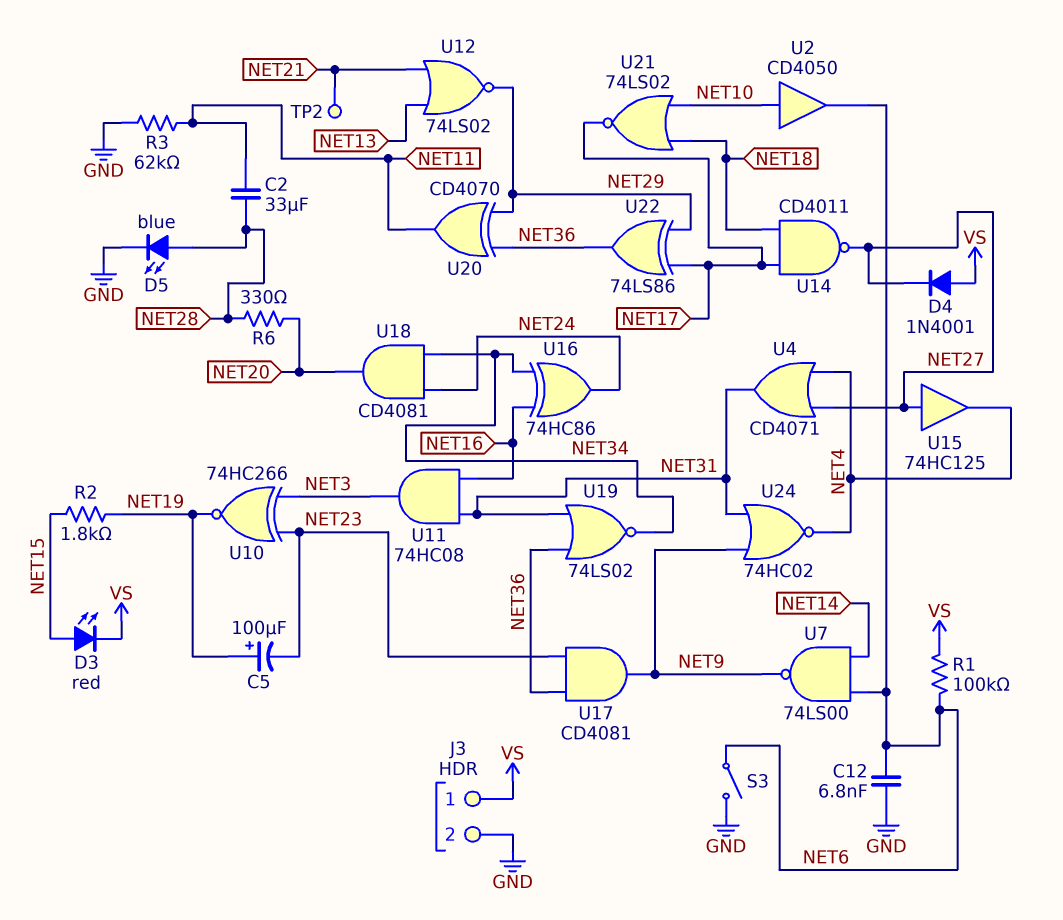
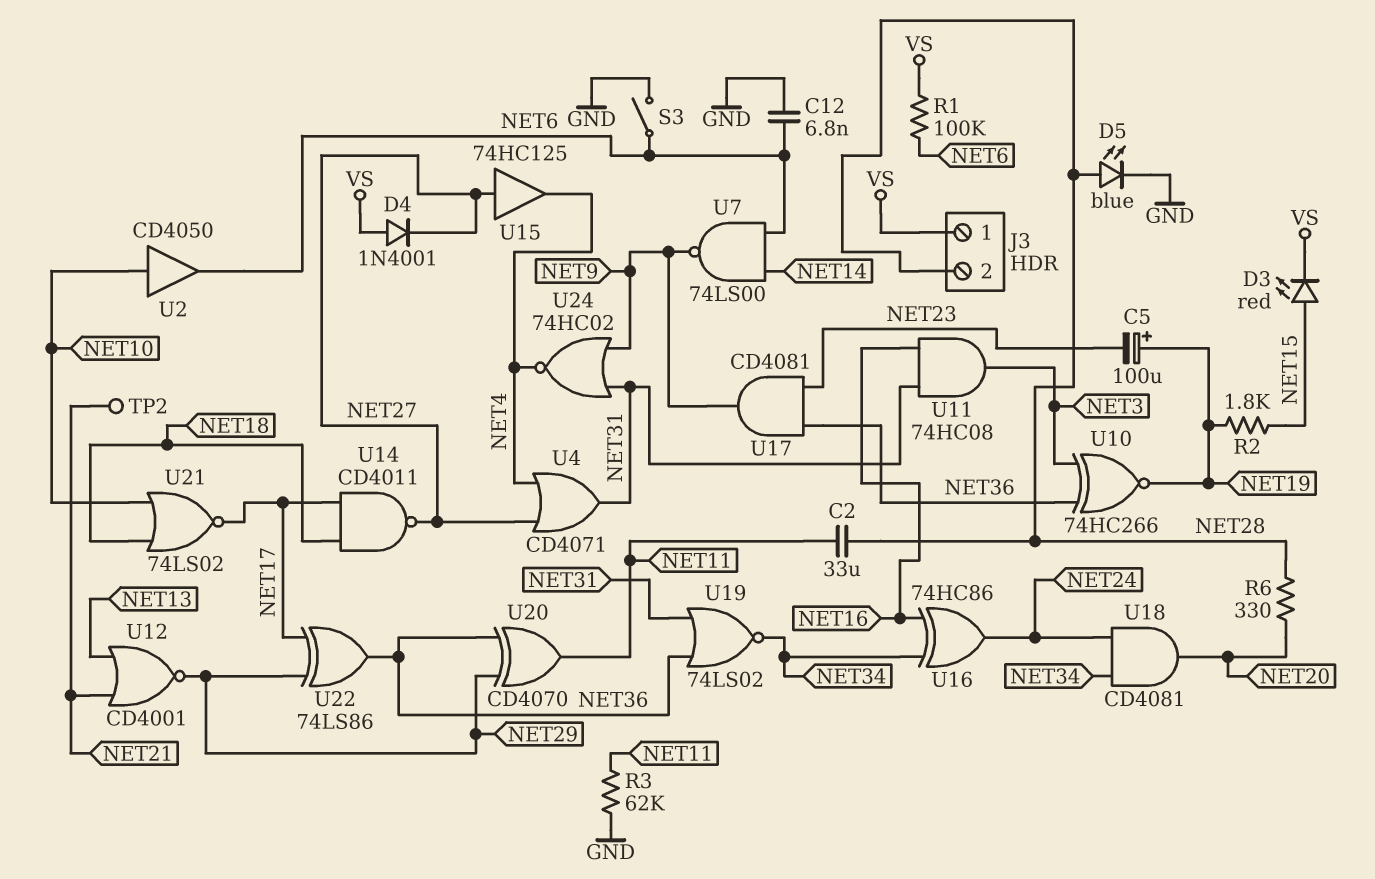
J3 pin 2: GND -> NET28
U10: XNOR 74HC266 (in NET3, in NET23, out NET19) -> XNOR 74HC266 (in NET3, in NET36, out NET19)
U12: NOR 74LS02 (in NET13, in NET21, out NET29) -> NOR CD4001 (in NET13, in NET21, out NET29)

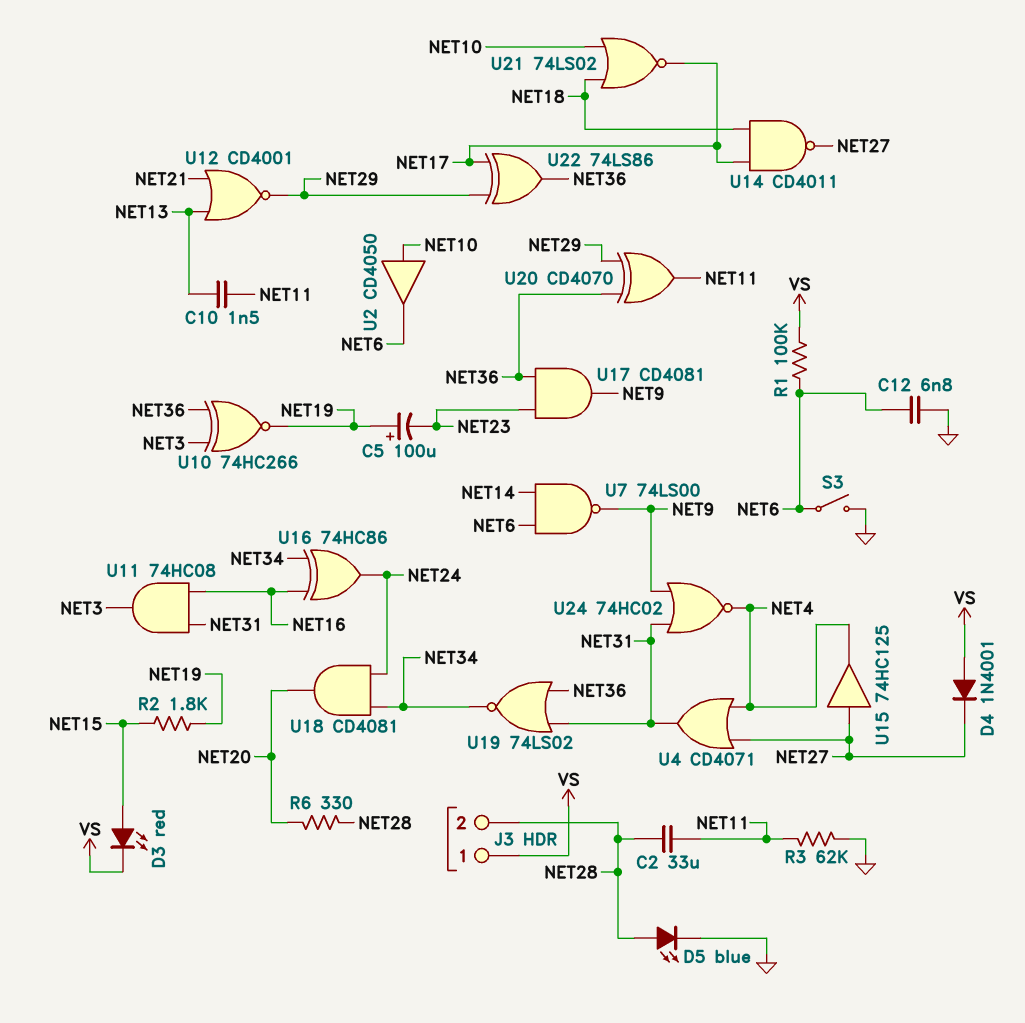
C10: none -> 1.5nF (NET11, NET13)
TP2: test point (NET21) -> none

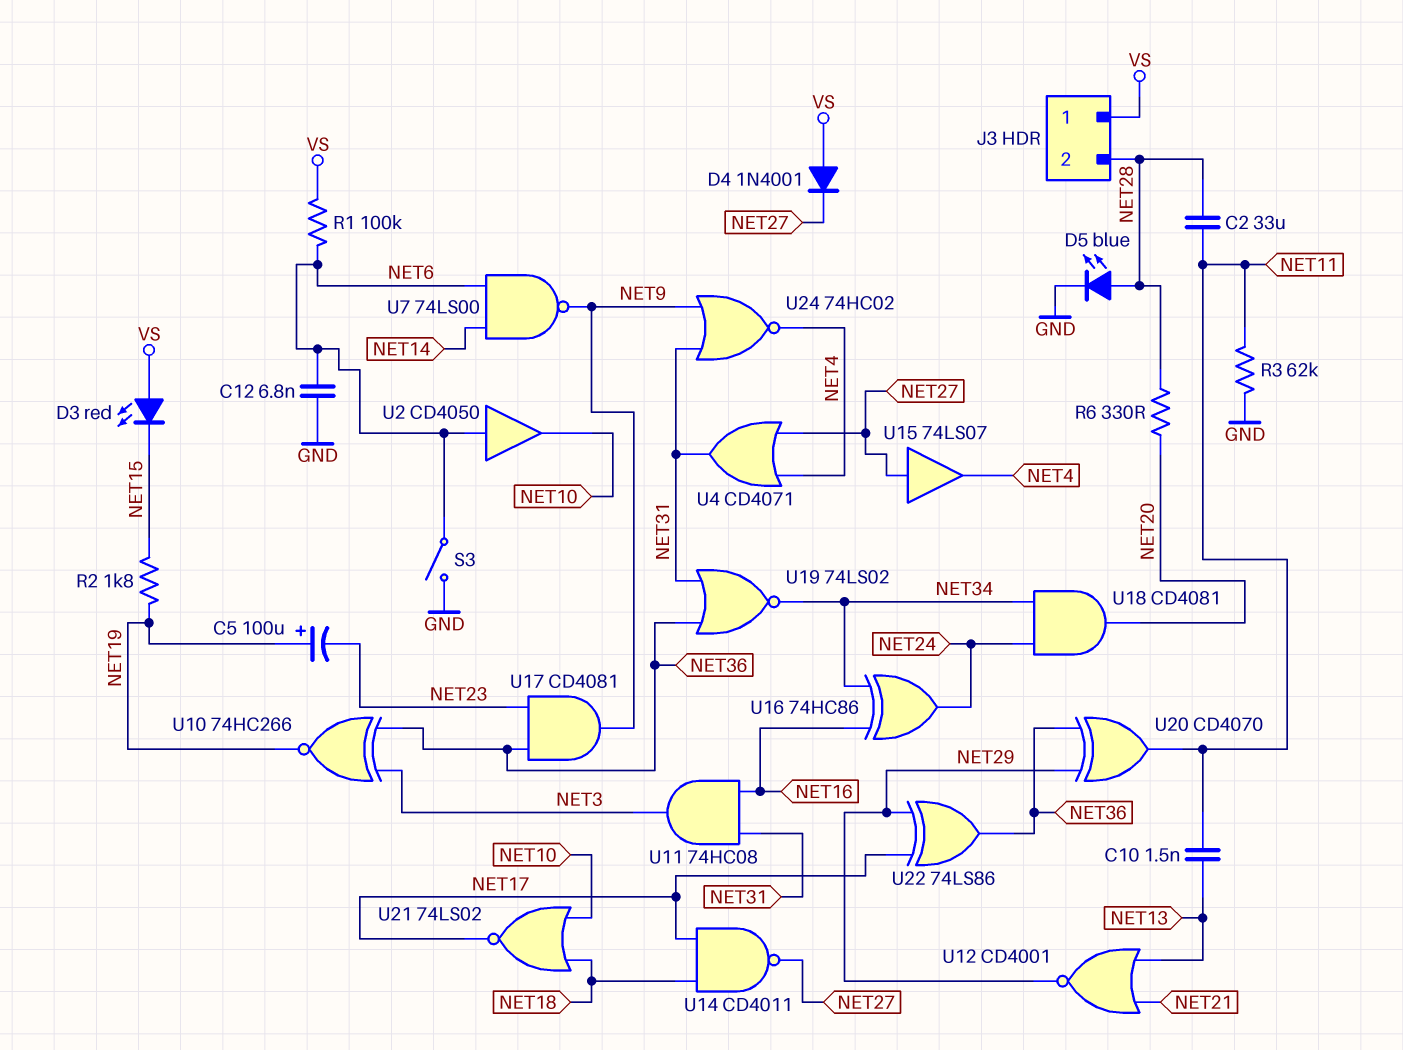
D3: LED red (A NET15, K VS) -> LED red (A VS, K NET15)
U2: buffer CD4050 (in NET10, out NET6) -> buffer CD4050 (in NET6, out NET10)
U15: buffer 74HC125 (in NET27, out NET4) -> buffer 74LS07 (in NET27, out NET4)

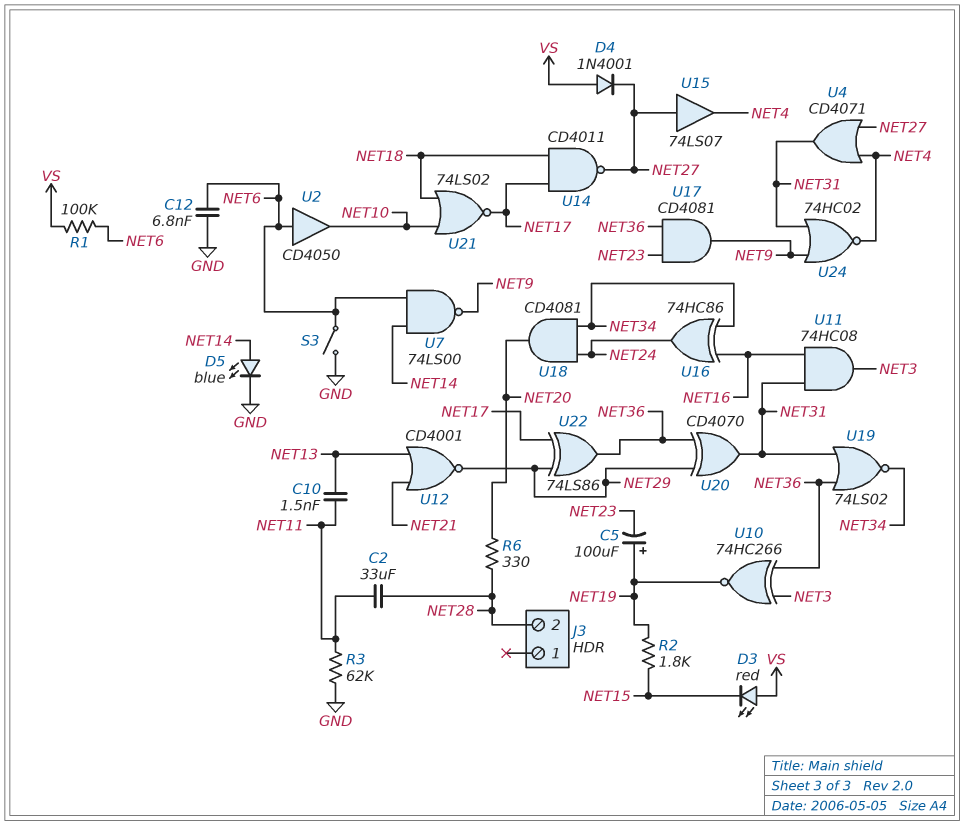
D5: LED blue (A NET28, K GND) -> LED blue (A NET14, K GND)
J3 pin 1: VS -> none
U20: XOR CD4070 (in NET29, in NET36, out NET11) -> XOR CD4070 (in NET29, in NET36, out NET31)

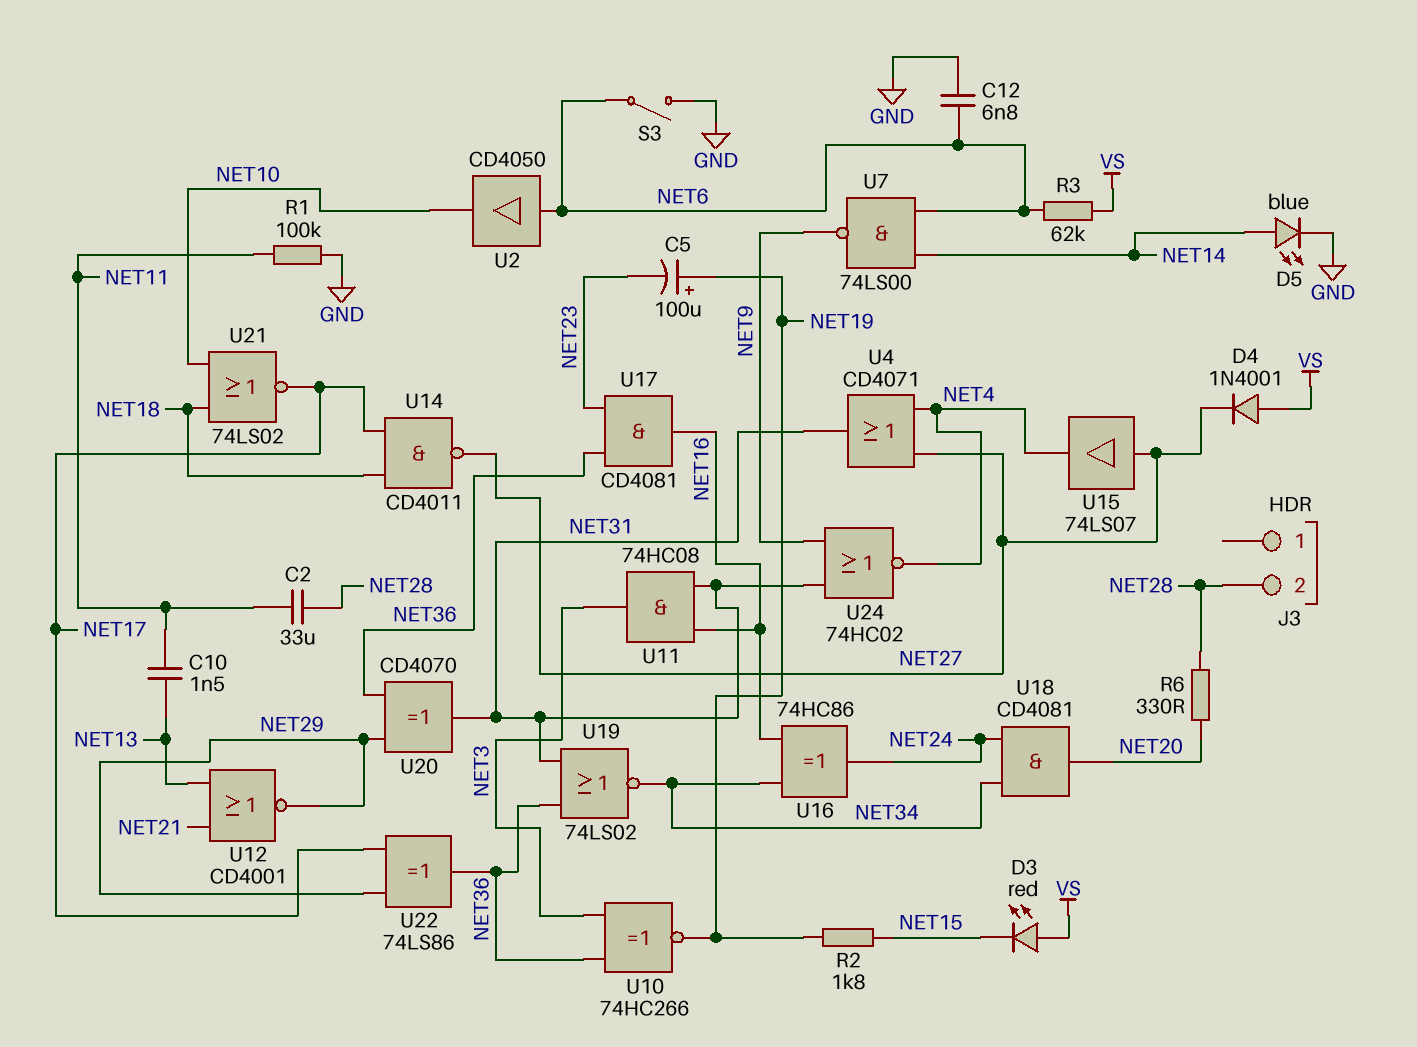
R1: 100k (NET6, VS) -> 100k (GND, NET11)
R3: 62k (GND, NET11) -> 62k (NET6, VS)
U17: AND CD4081 (in NET23, in NET36, out NET9) -> AND CD4081 (in NET23, in NET36, out NET16)

